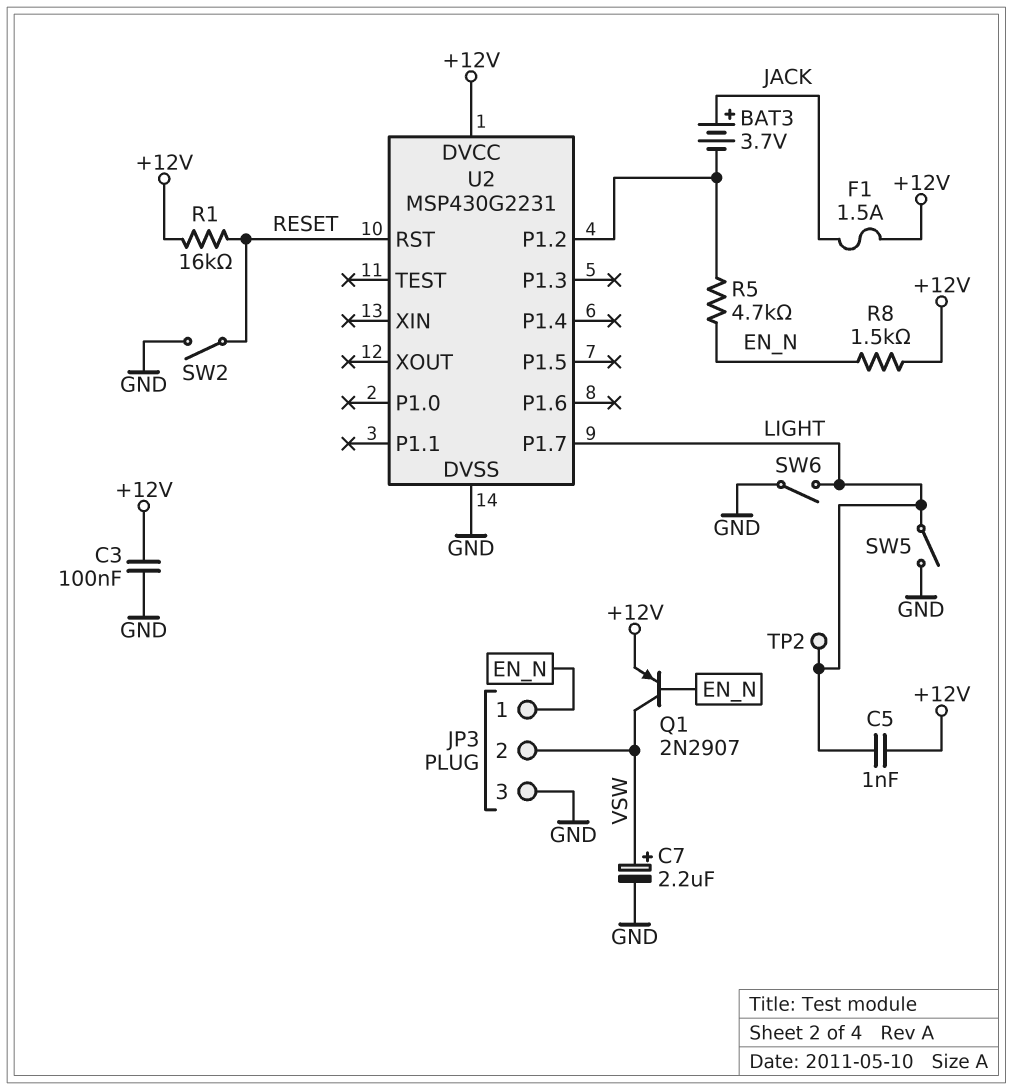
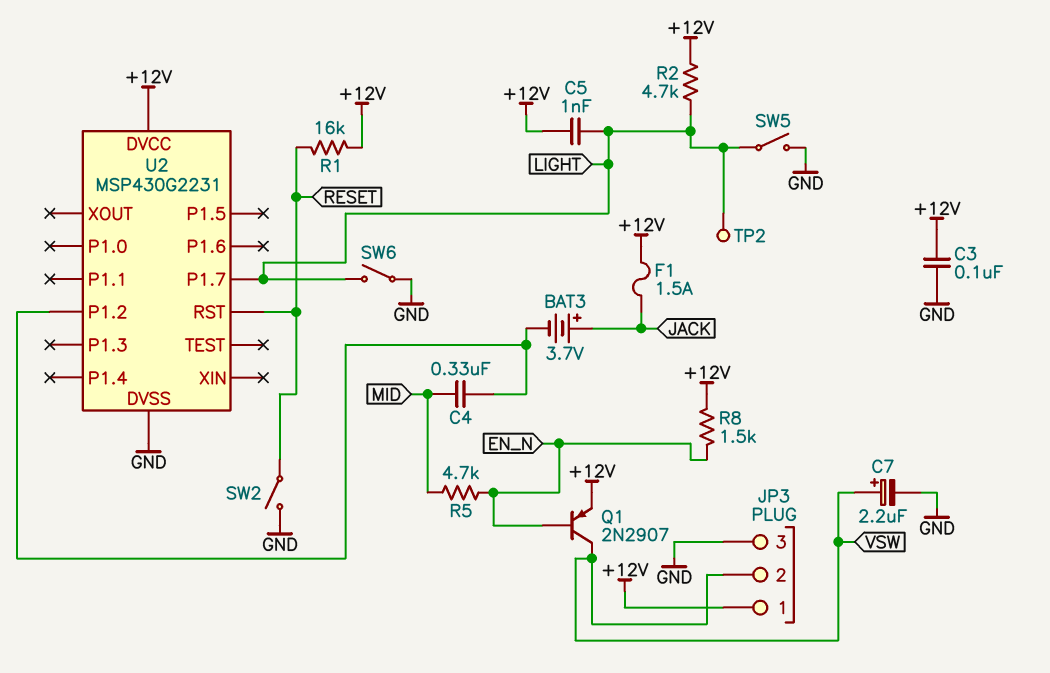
C4: none -> 330nF (MID, U2/P1.2)
JP3 pin 1: EN_N -> +12V
R2: none -> 4.7k (+12V, LIGHT)
R5: 4.7k (EN_N, U2/P1.2) -> 4.7k (EN_N, MID)

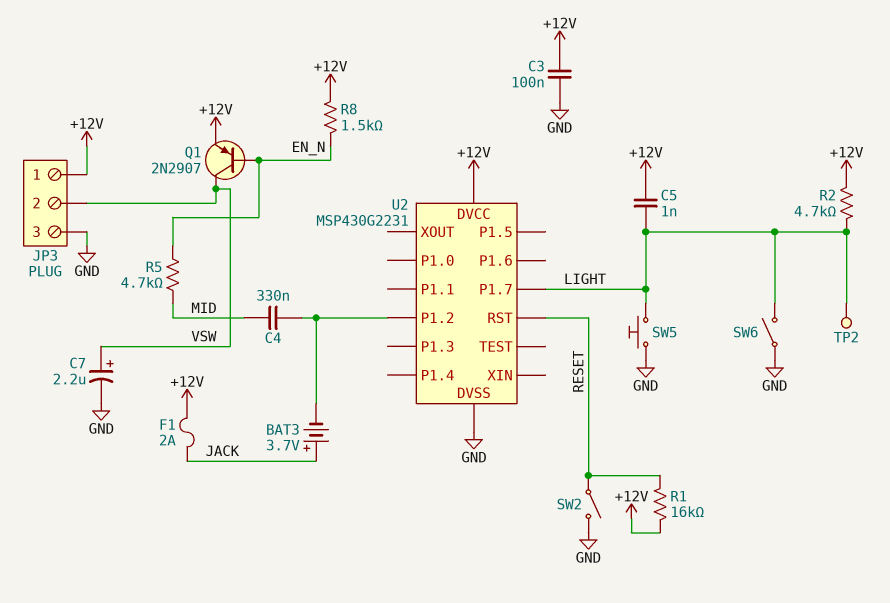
F1: 1.5A (+12V, JACK) -> 2A (+12V, JACK)
SW5: switch (GND, LIGHT) -> button (GND, LIGHT)

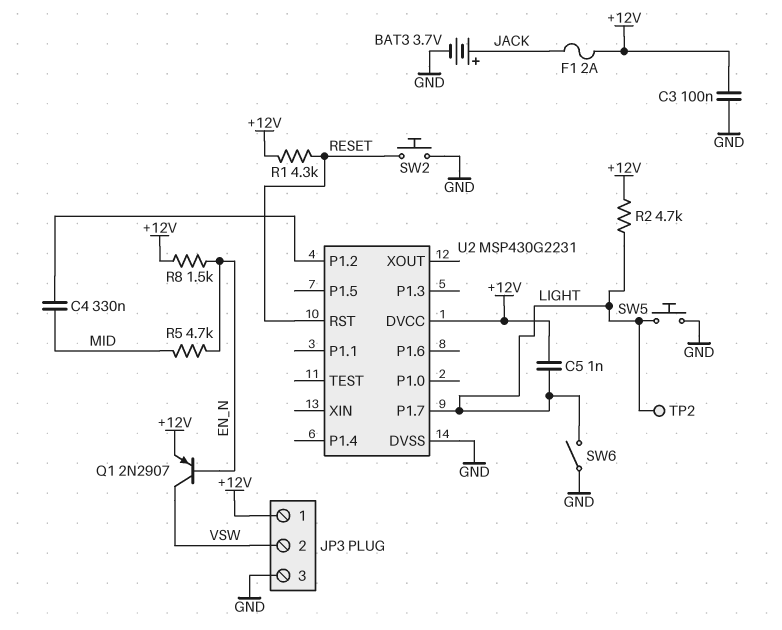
BAT3: 3.7V (plus JACK, minus U2/P1.2) -> 3.7V (plus JACK, minus GND)
C7: 2.2uF (plus VSW, minus GND) -> none
R1: 16k (+12V, RESET) -> 4.3k (+12V, RESET)
SW2: switch (GND, RESET) -> button (GND, RESET)

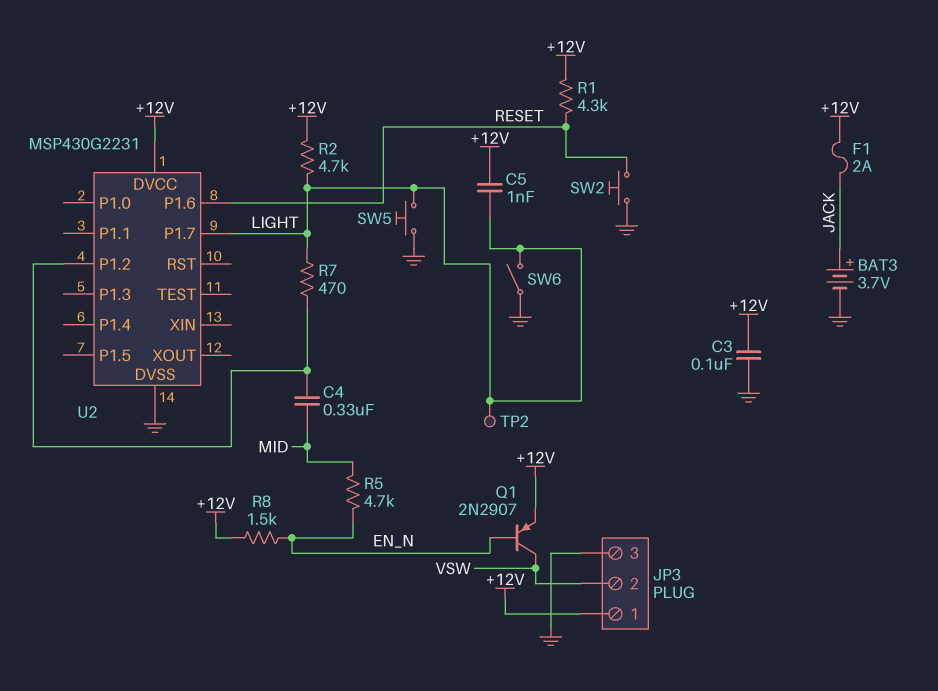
R7: none -> 470 (LIGHT, U2/P1.2)
U2 pin P1.6: none -> RESET
U2 pin RST: RESET -> none

